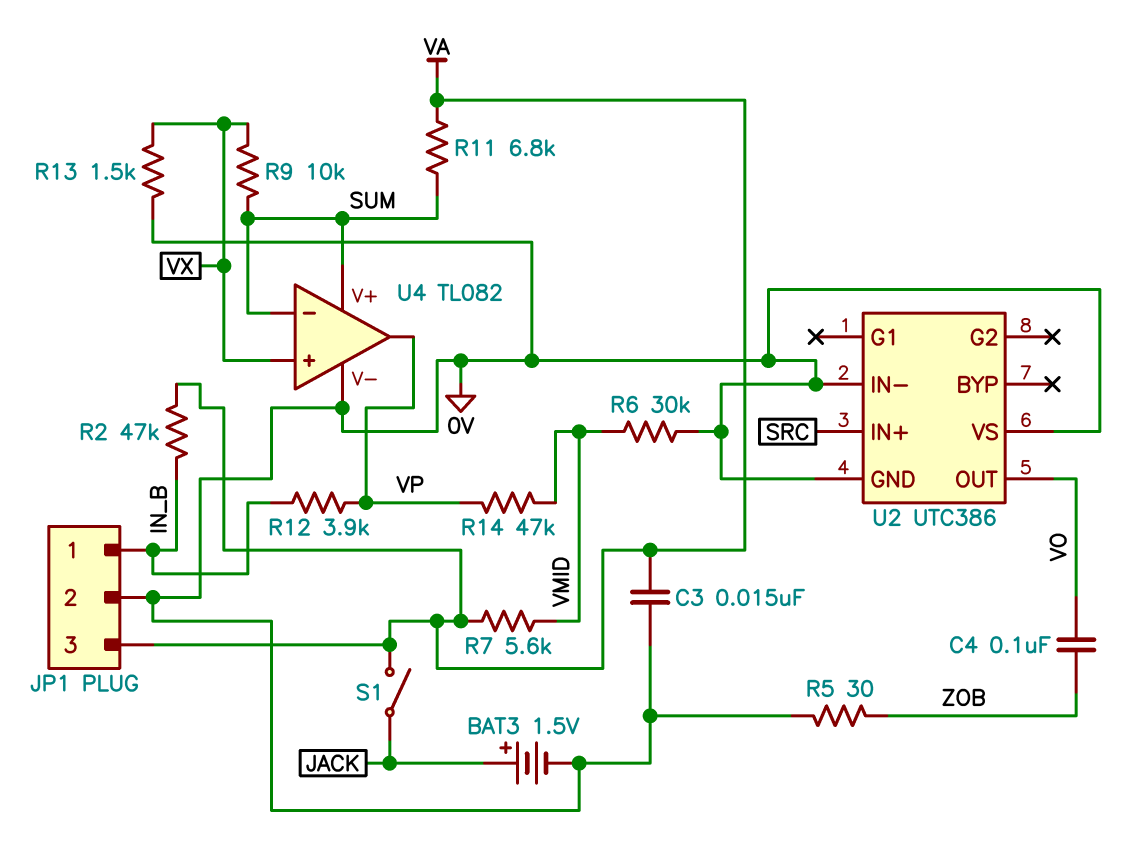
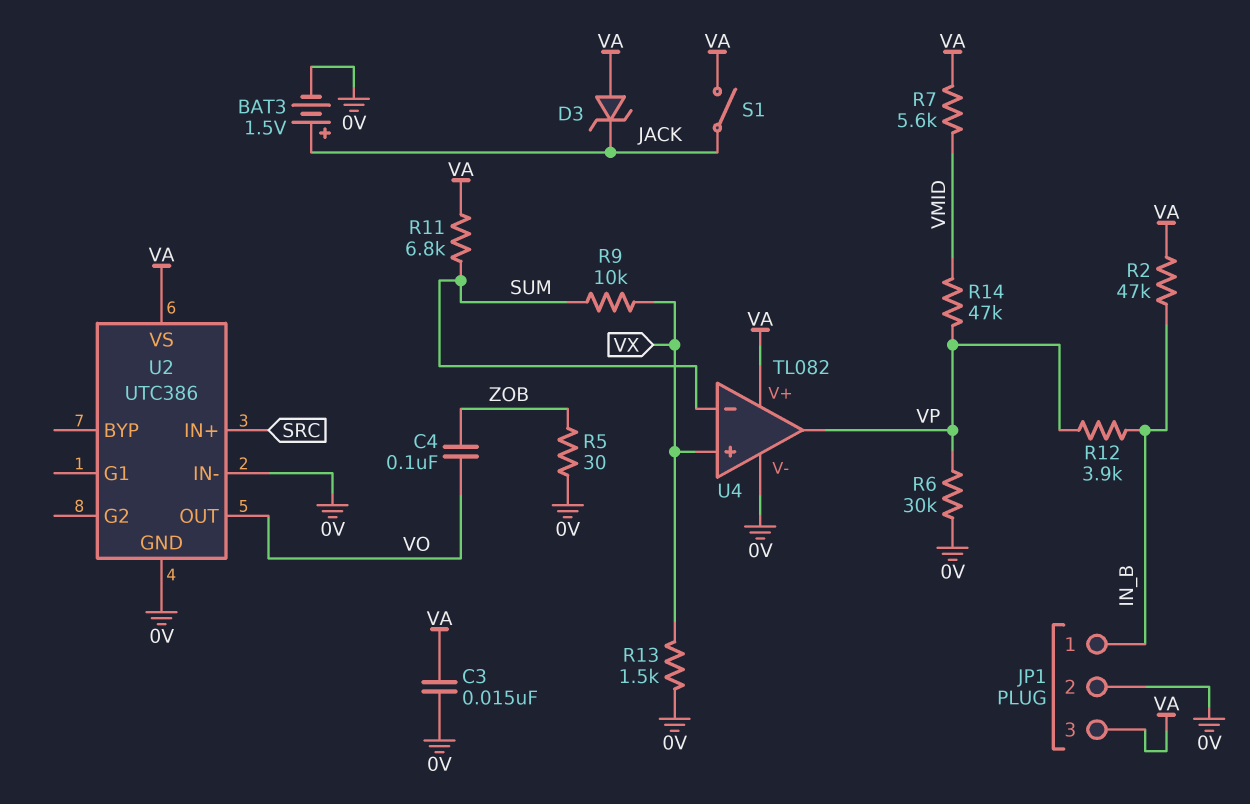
D3: none -> zener (A VA, K JACK)
R6: 30k (0V, VMID) -> 30k (0V, VP)
U2 pin VS: 0V -> VA
U4 pin V+: SUM -> VA

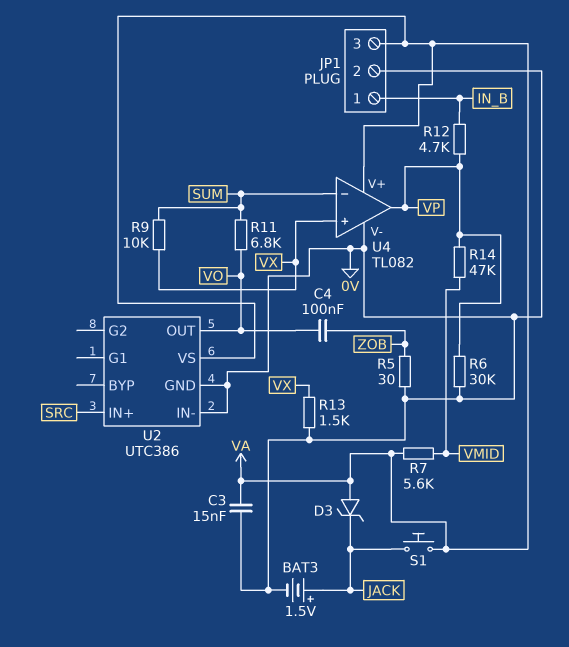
R2: 47k (IN_B, VA) -> none
R11: 6.8k (SUM, VA) -> 6.8k (SUM, VO)
R12: 3.9k (IN_B, VP) -> 4.7k (IN_B, VP)
S1: switch (JACK, VA) -> button (JACK, VA)

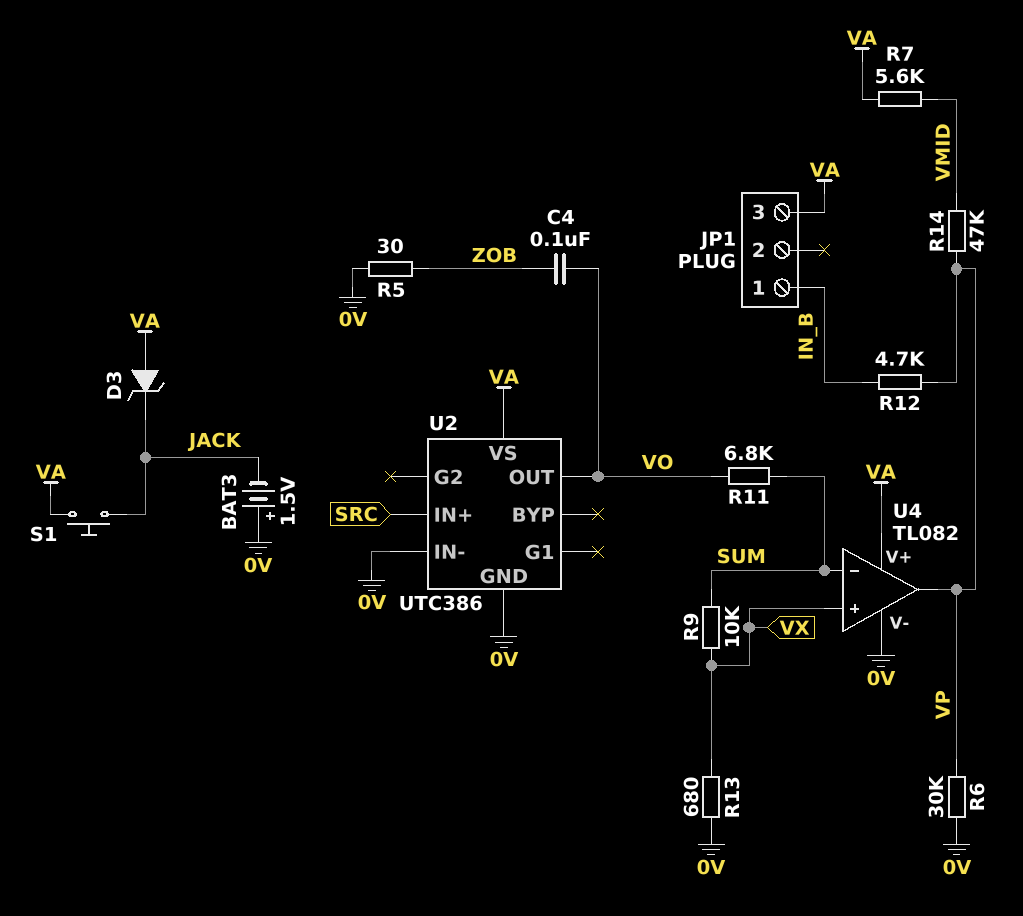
BAT3: 1.5V (plus JACK, minus 0V) -> 1.5V (plus 0V, minus JACK)
C3: 15nF (0V, VA) -> none
JP1 pin 2: 0V -> none
R13: 1.5k (0V, VX) -> 680 (0V, VX)

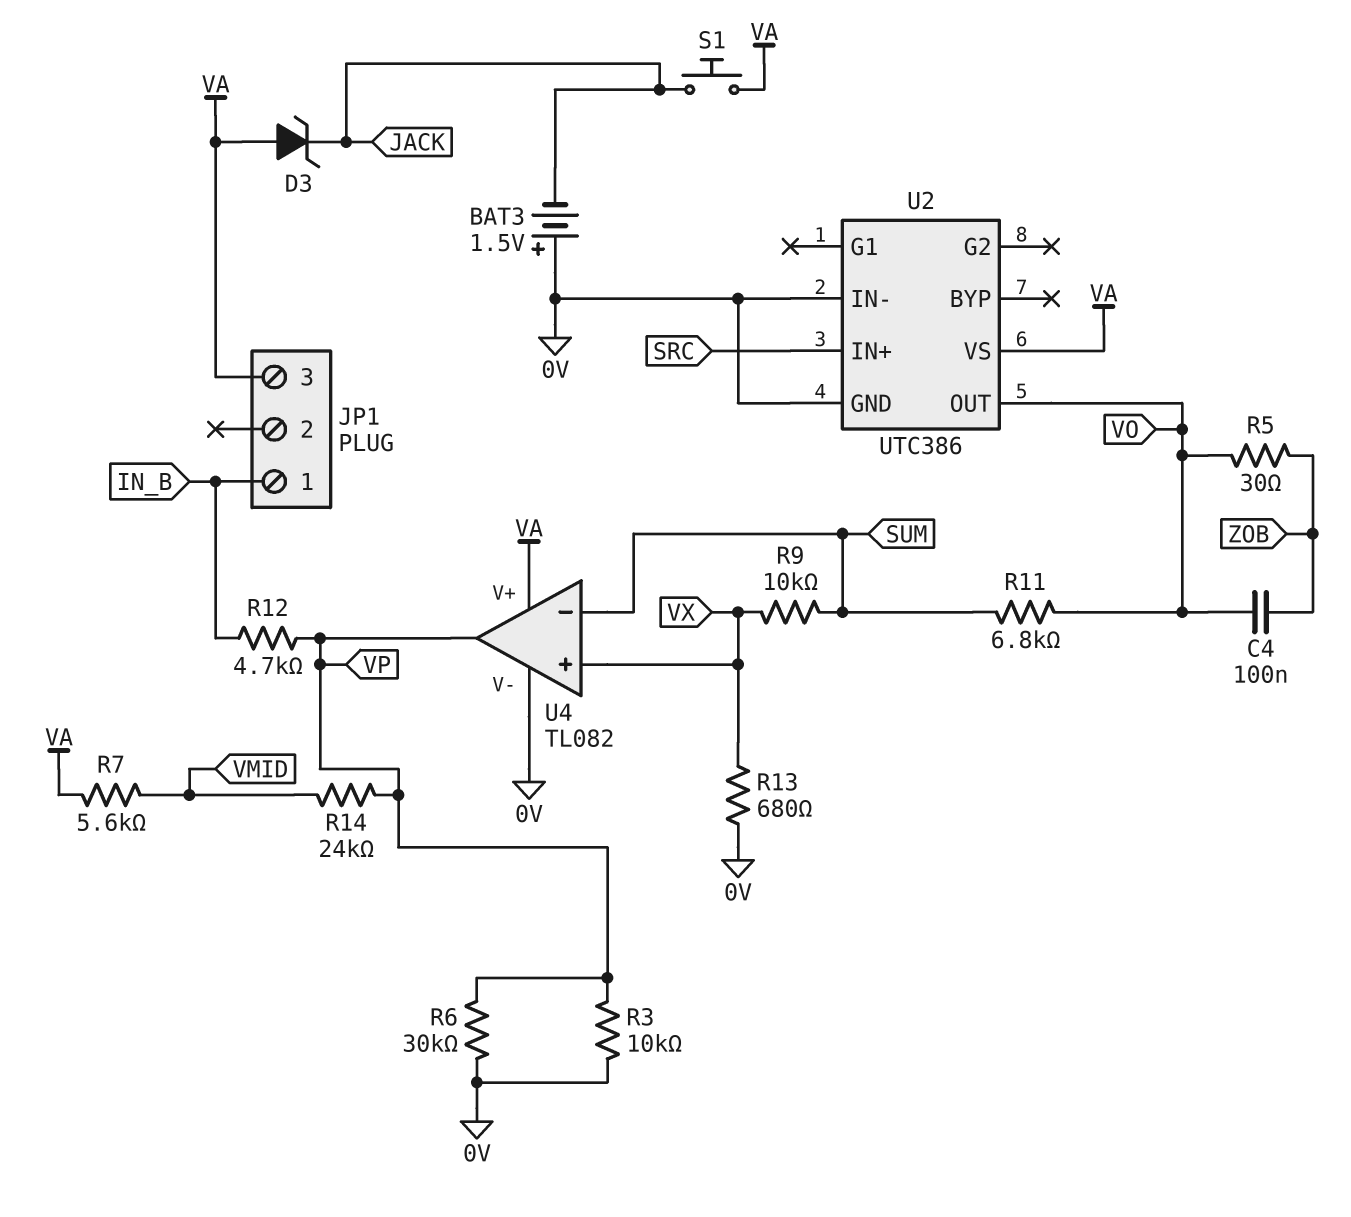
R3: none -> 10k (0V, VP)
R5: 30 (0V, ZOB) -> 30 (VO, ZOB)
R14: 47k (VMID, VP) -> 24k (VMID, VP)

